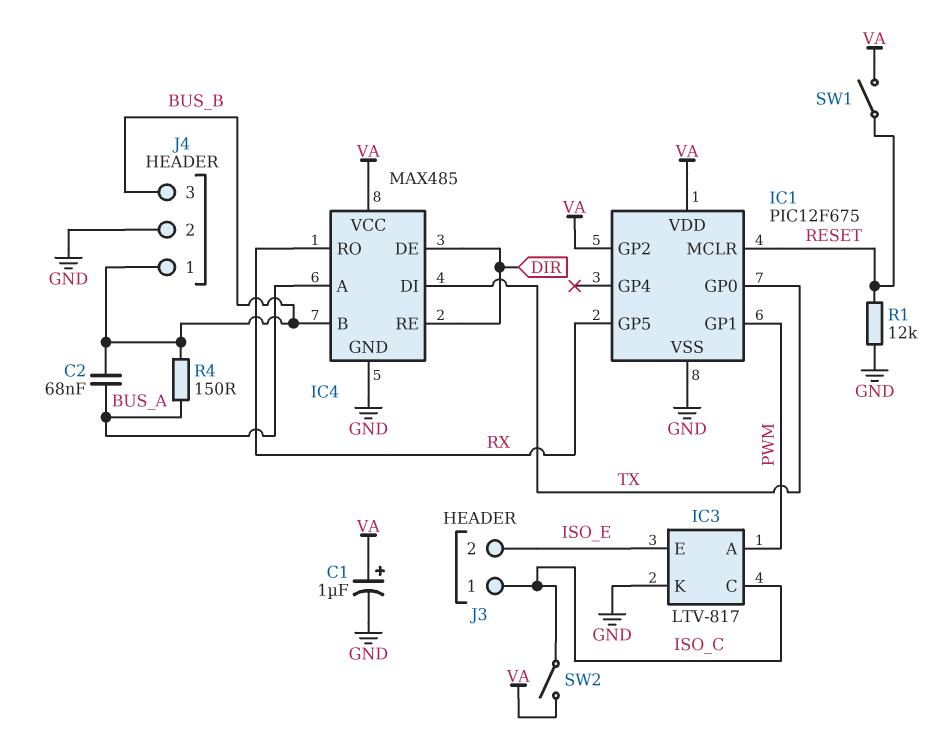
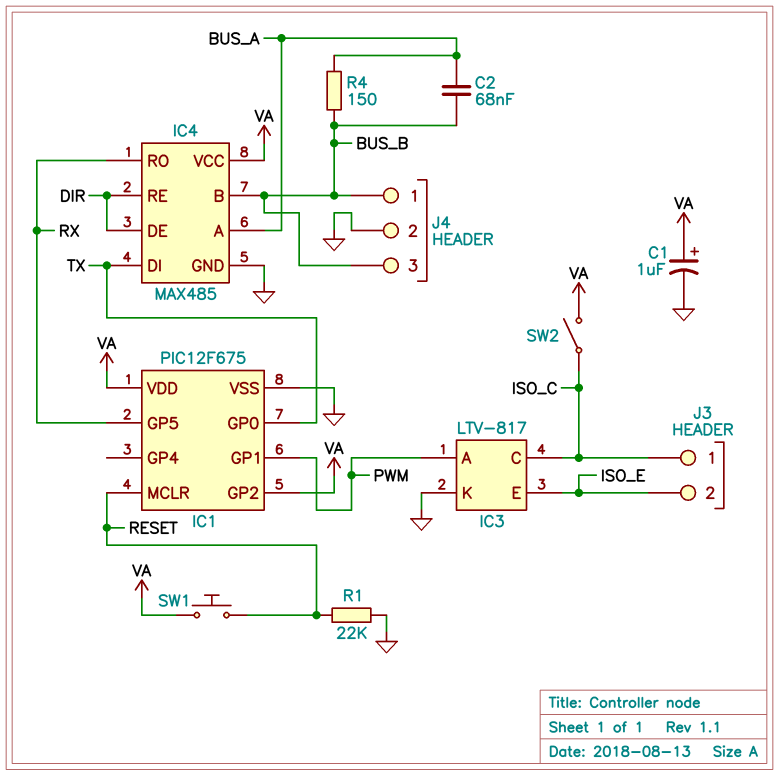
R1: 12k (GND, RESET) -> 22k (GND, RESET)
SW1: switch (RESET, VA) -> button (RESET, VA)

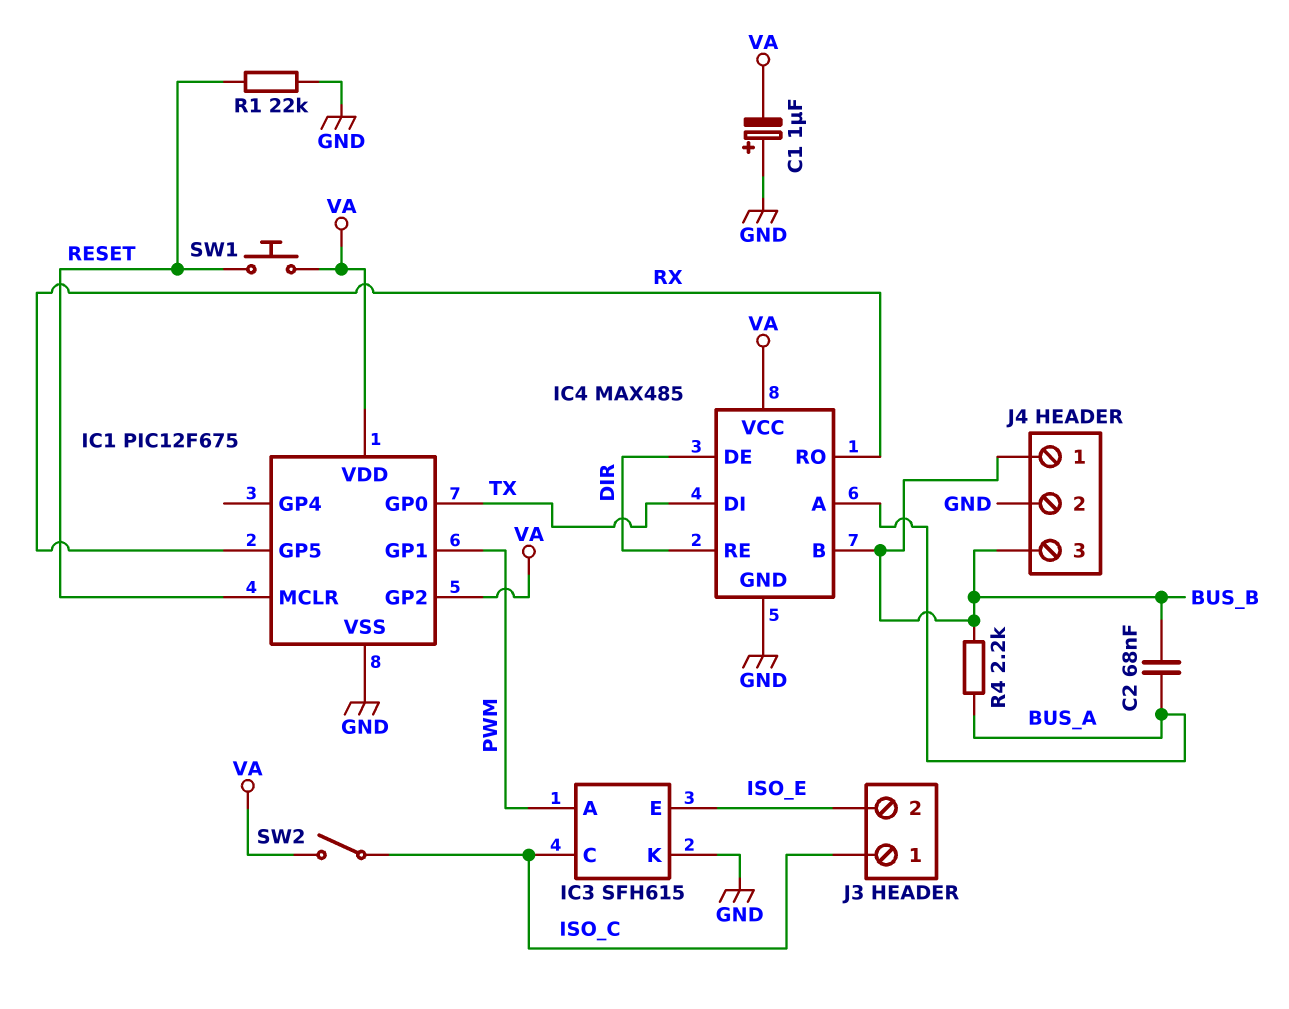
C1: 1uF (plus VA, minus GND) -> 1uF (plus GND, minus VA)
IC3: LTV-817 -> SFH615
R4: 150 (BUS_A, BUS_B) -> 2.2k (BUS_A, BUS_B)

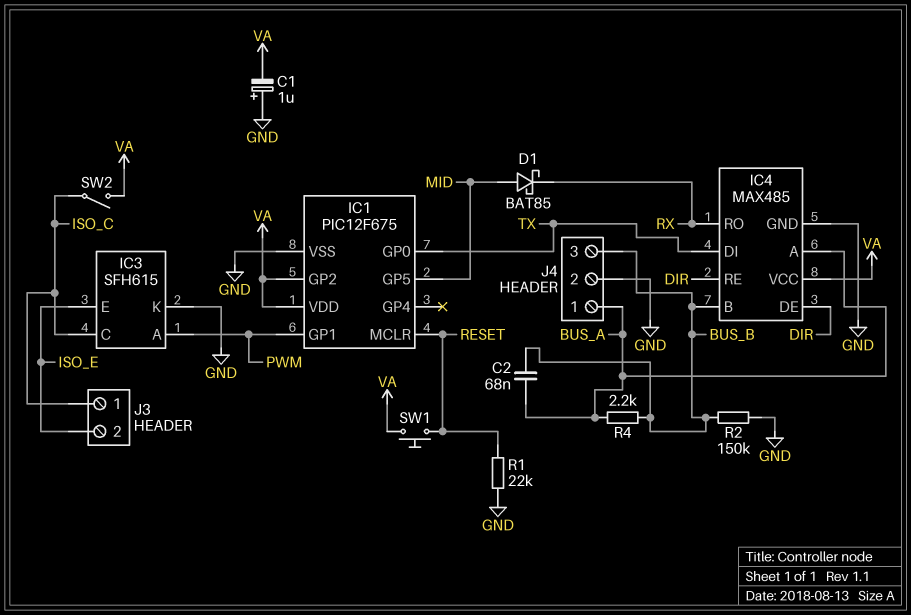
D1: none -> schottky BAT85 (A MID, K RX)
IC1 pin GP5: RX -> MID
J4 pin 1: BUS_B -> BUS_A
R2: none -> 150k (BUS_B, GND)

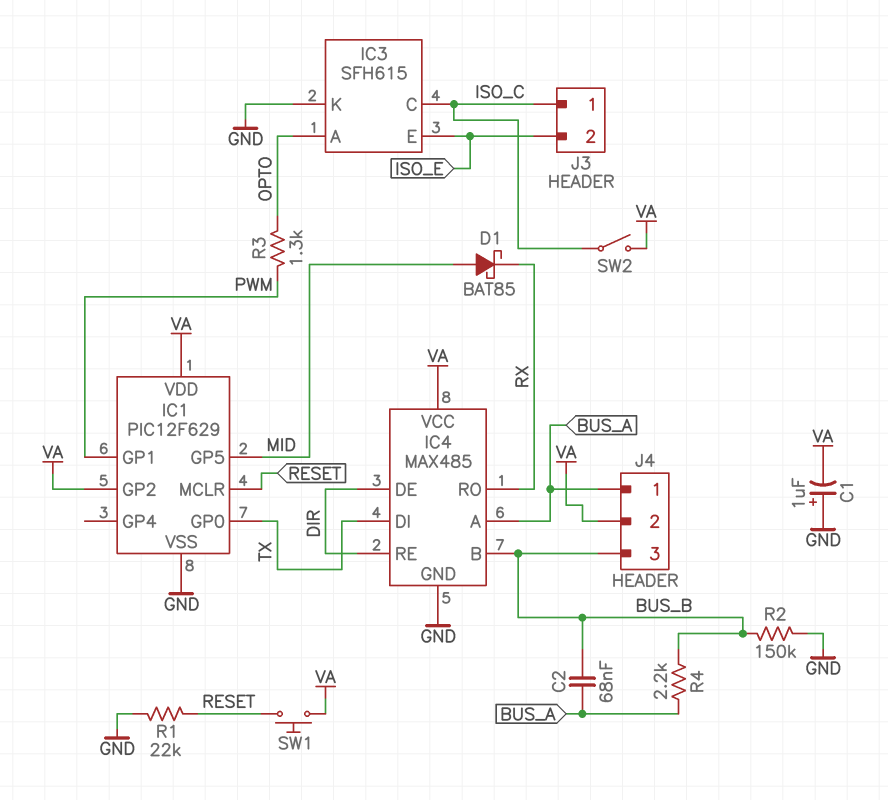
IC1: PIC12F675 -> PIC12F629
IC3 pin A: PWM -> OPTO
J4 pin 2: GND -> VA
R3: none -> 1.3k (OPTO, PWM)

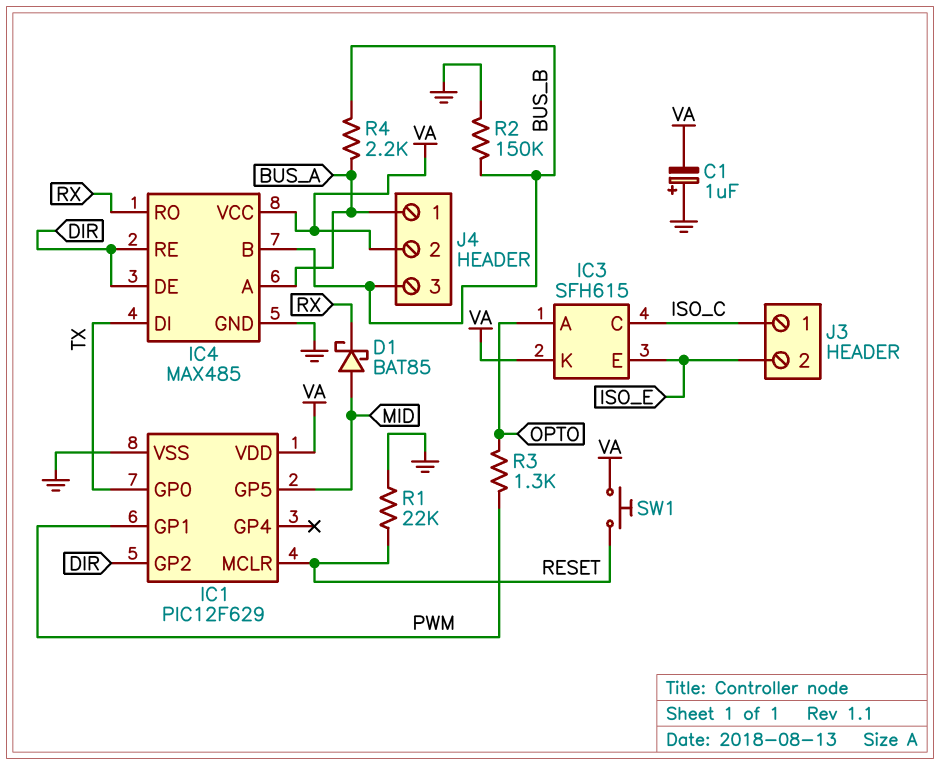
C2: 68nF (BUS_A, BUS_B) -> none
IC1 pin GP2: VA -> DIR
IC3 pin K: GND -> VA
SW2: switch (ISO_C, VA) -> none

